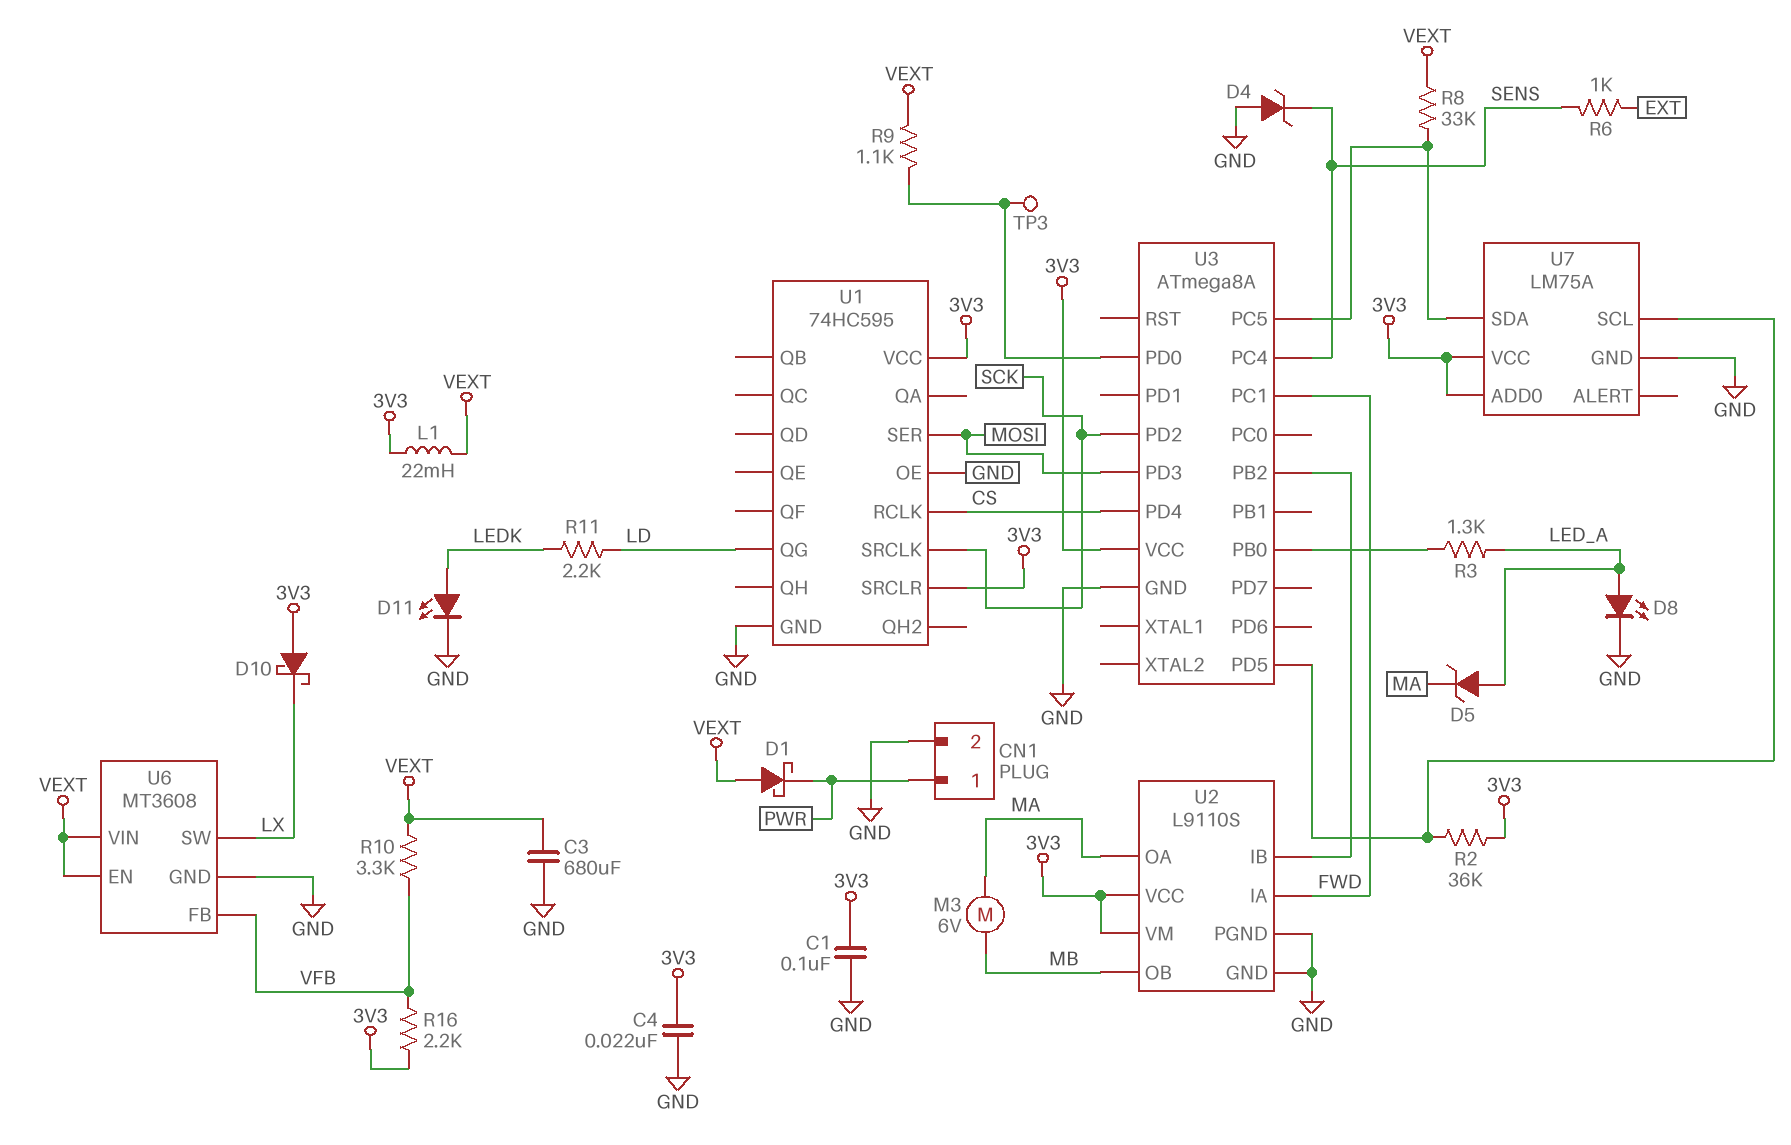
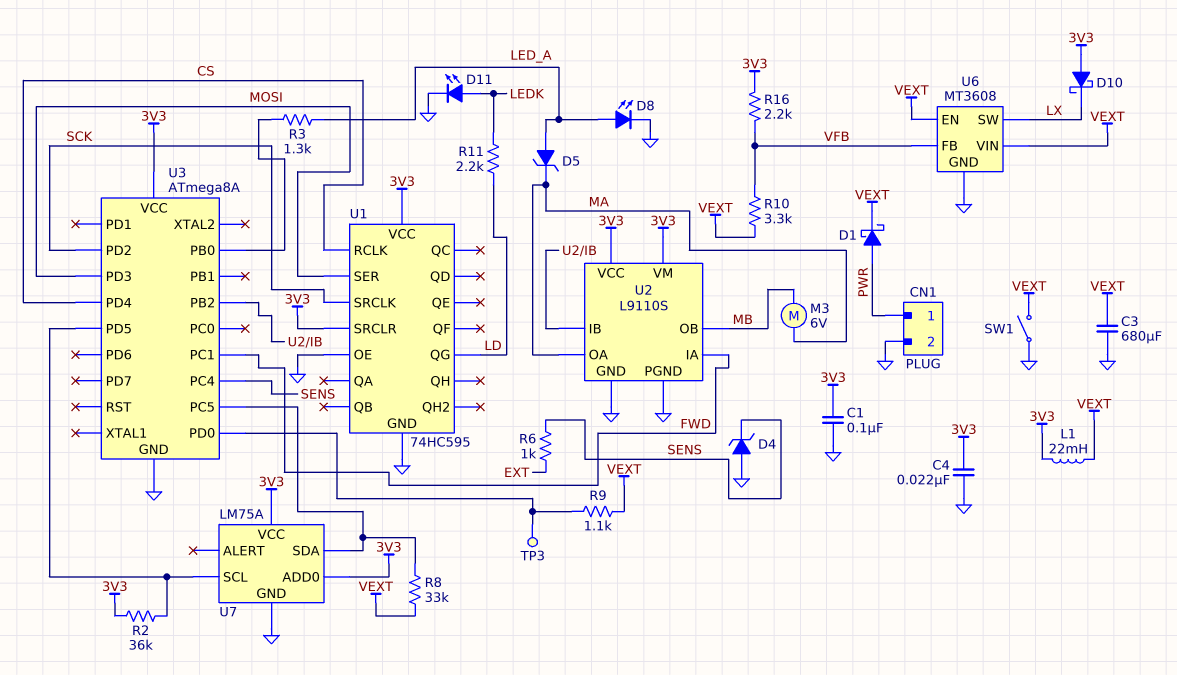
D1: schottky (A VEXT, K PWR) -> schottky (A PWR, K VEXT)
SW1: none -> switch (GND, VEXT)

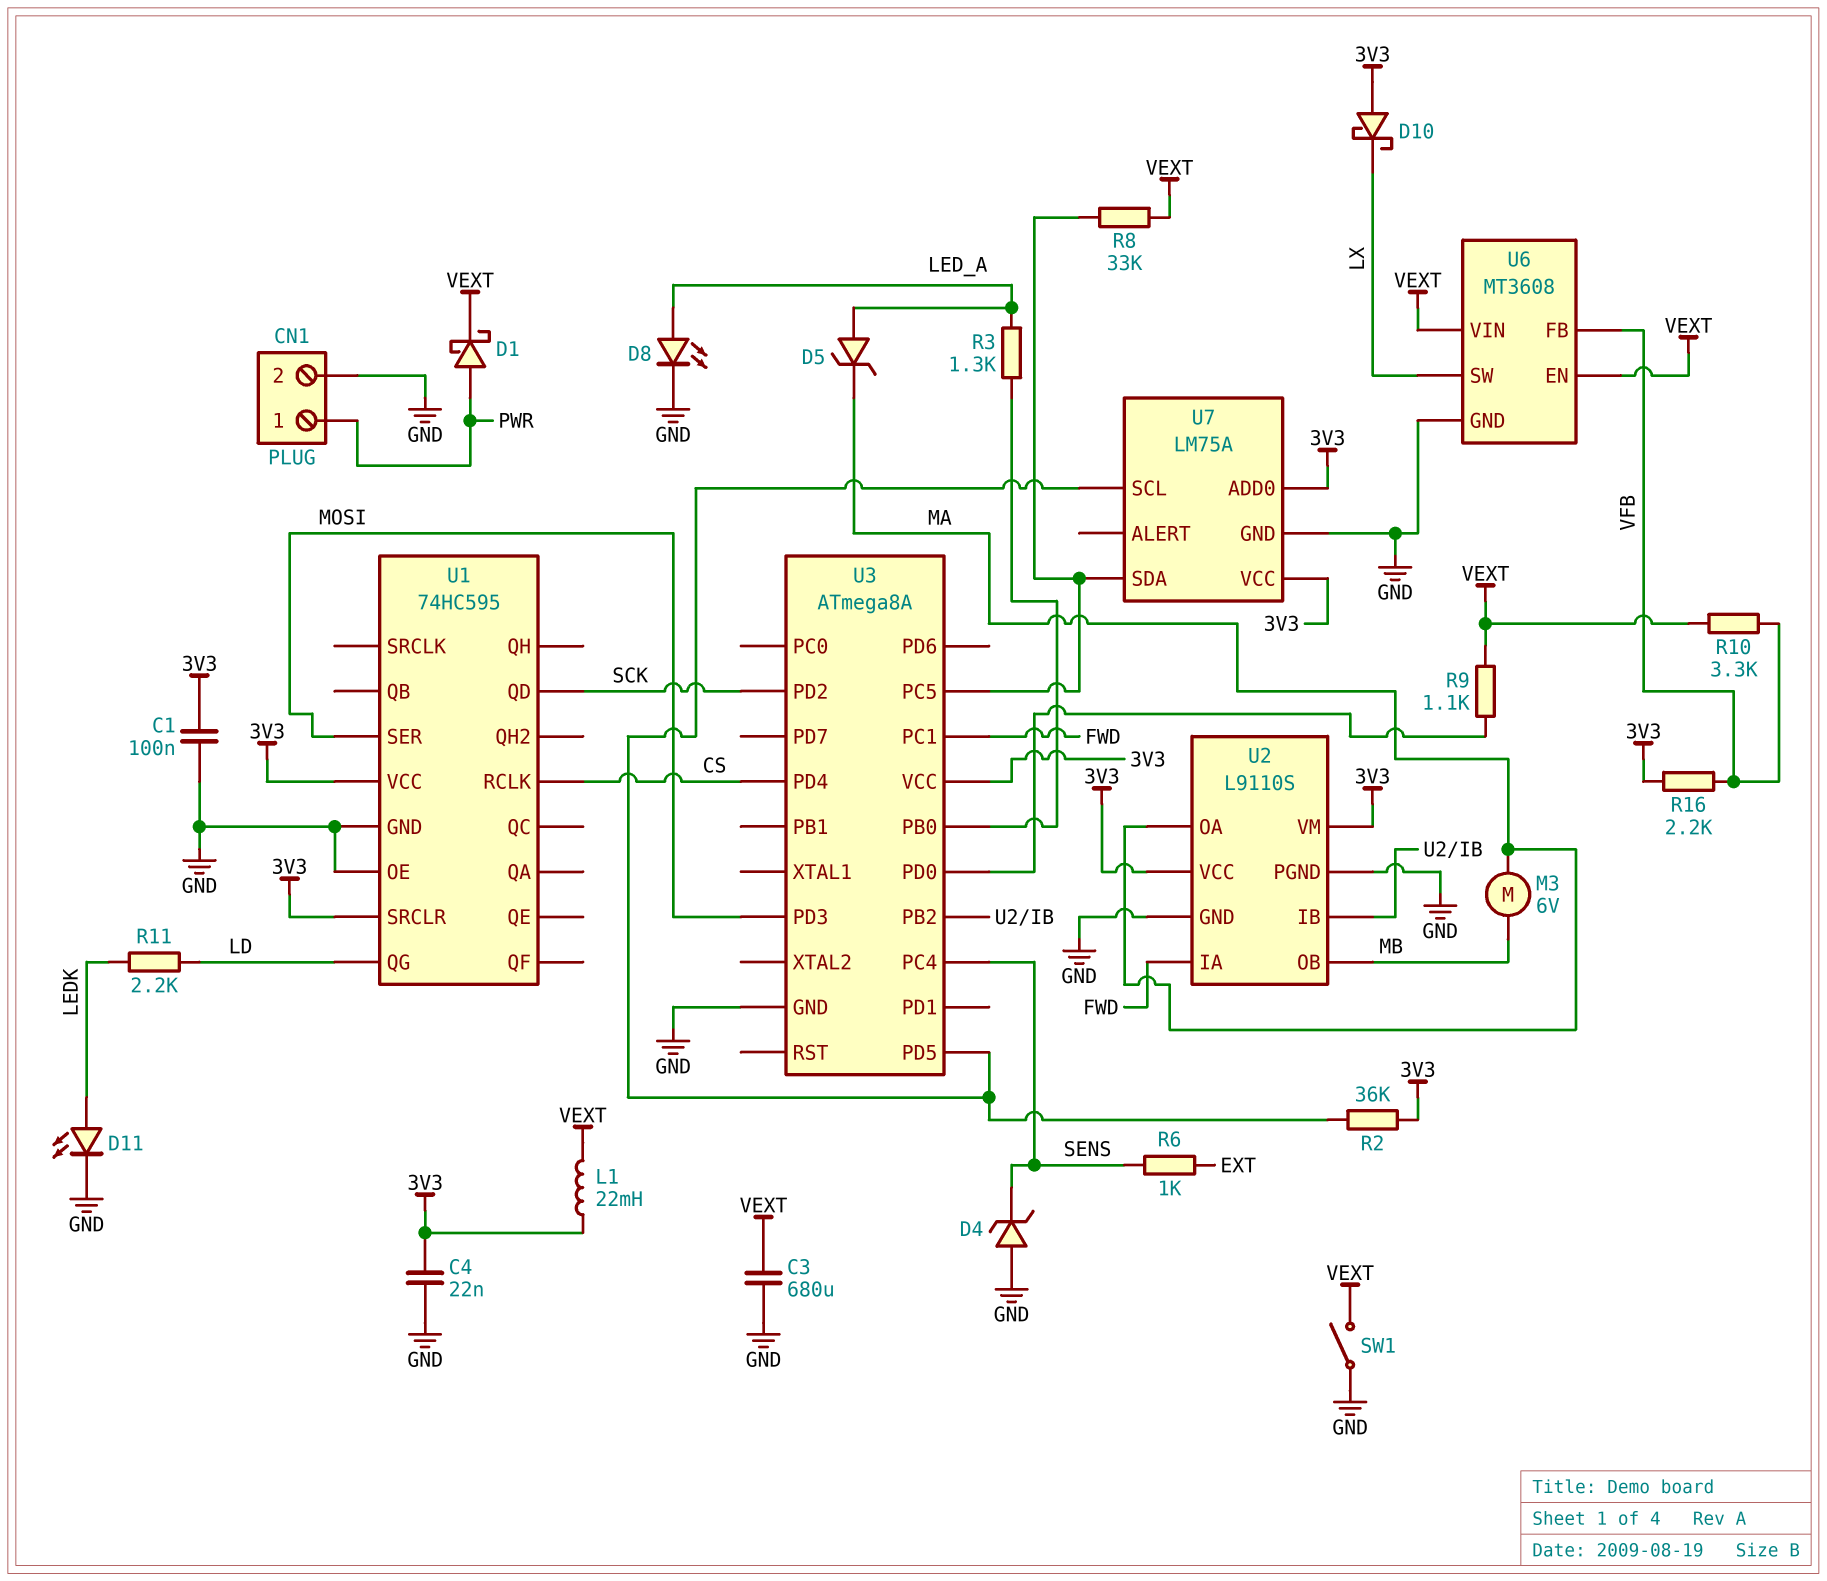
TP3: test point (U3/PD0) -> none
U1 pin QD: none -> SCK
U1 pin SRCLK: SCK -> none

